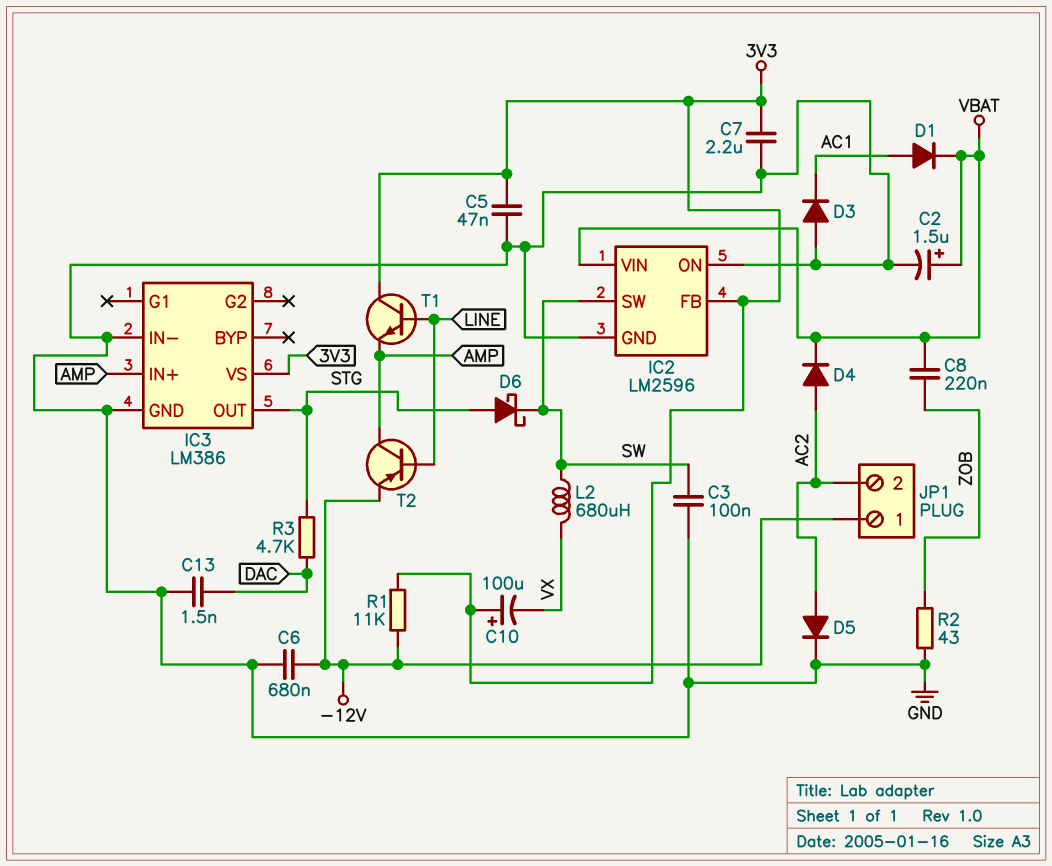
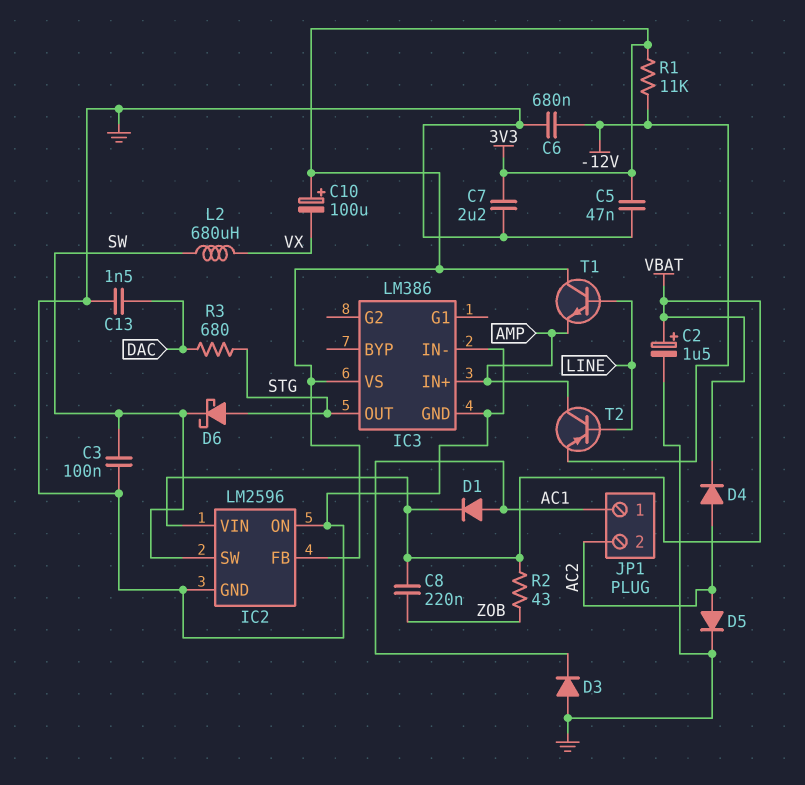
JP1 pin 1: -12V -> AC1
R2: 43 (GND, ZOB) -> 43 (VBAT, ZOB)
R3: 4.7k (DAC, STG) -> 680 (DAC, STG)

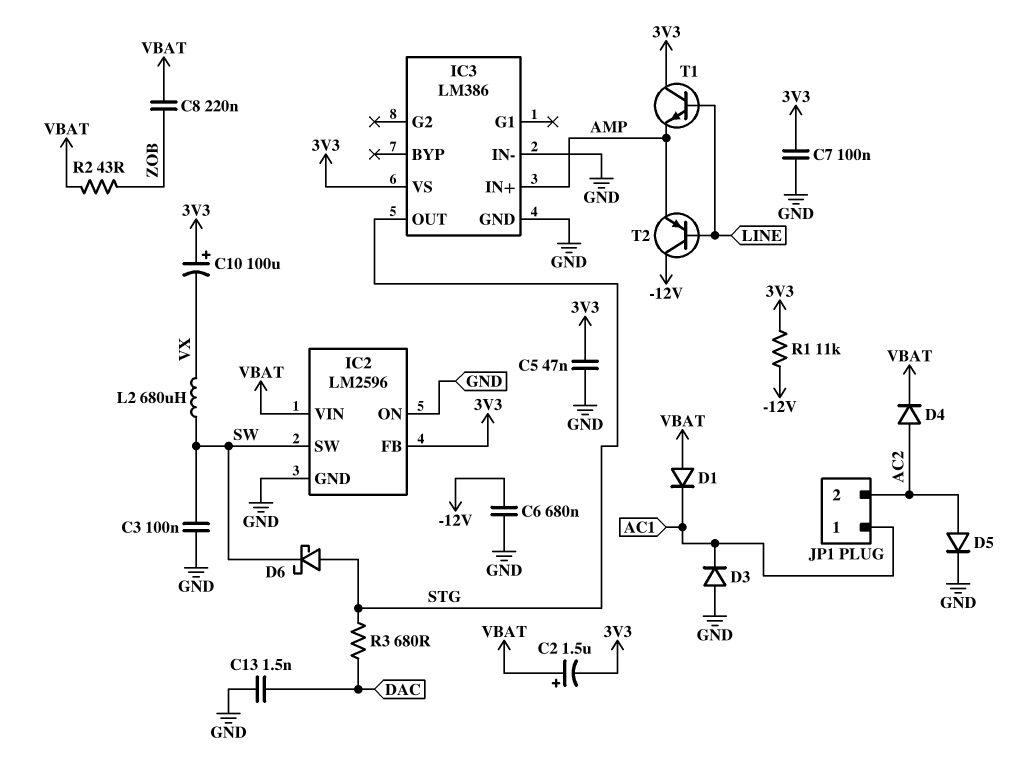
C2: 1.5uF (plus VBAT, minus GND) -> 1.5uF (plus VBAT, minus 3V3)
C7: 2.2uF (3V3, GND) -> 100nF (3V3, GND)
D1: diode (A AC1, K VBAT) -> diode (A VBAT, K AC1)
T2: PNP (B LINE, C AMP, E -12V) -> PNP (B LINE, C -12V, E AMP)

